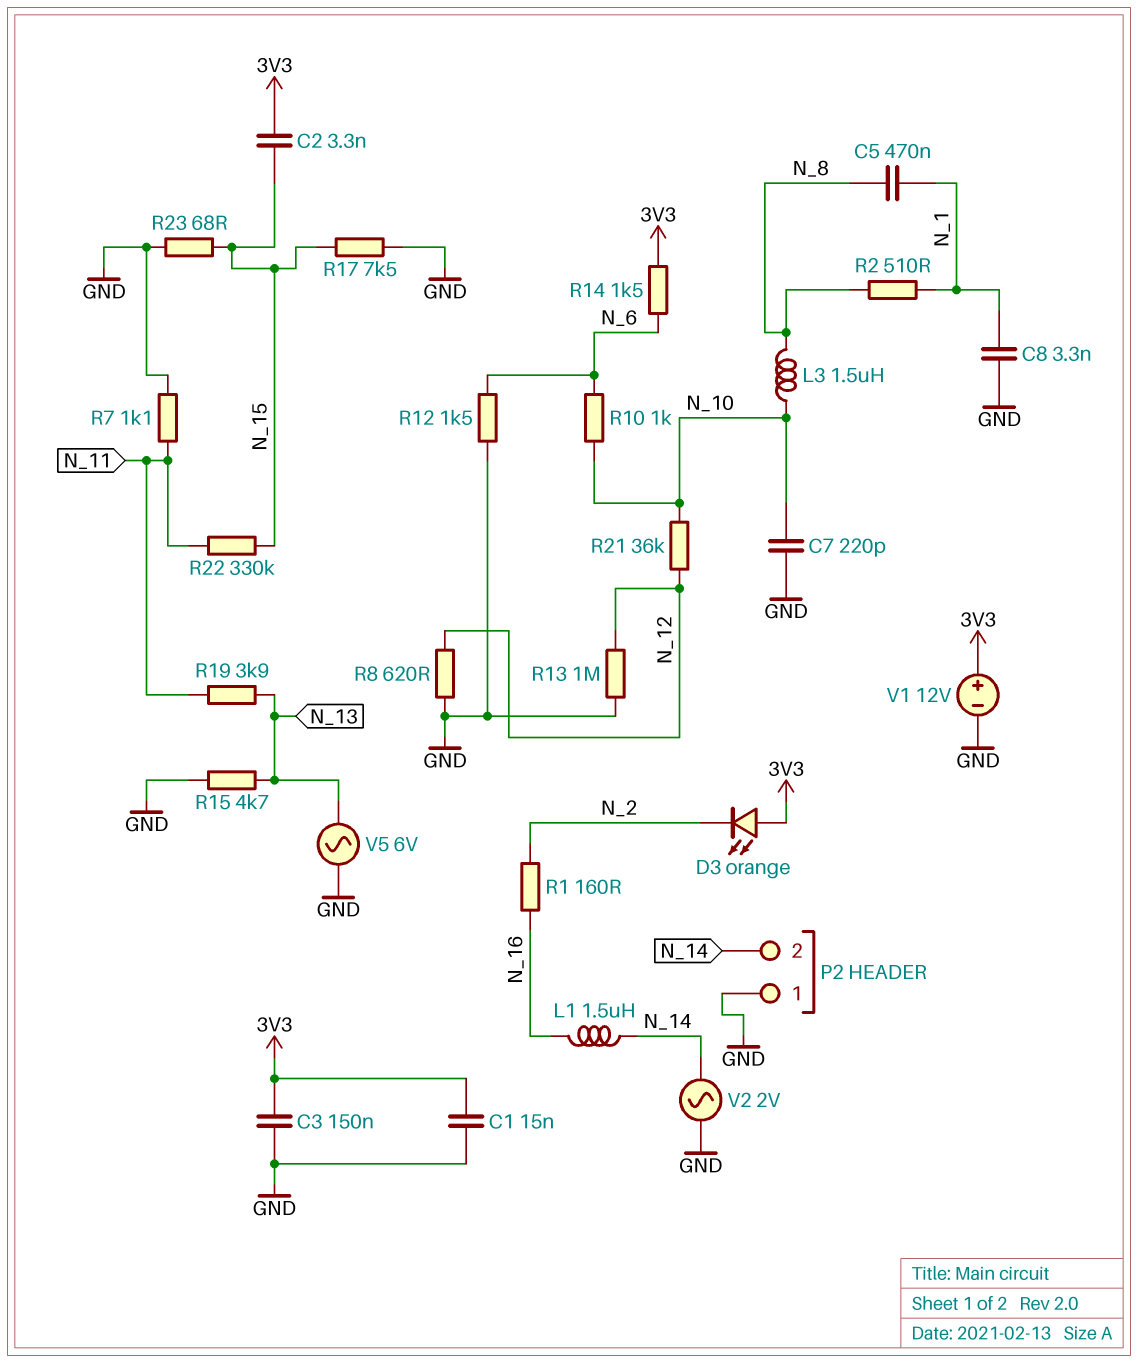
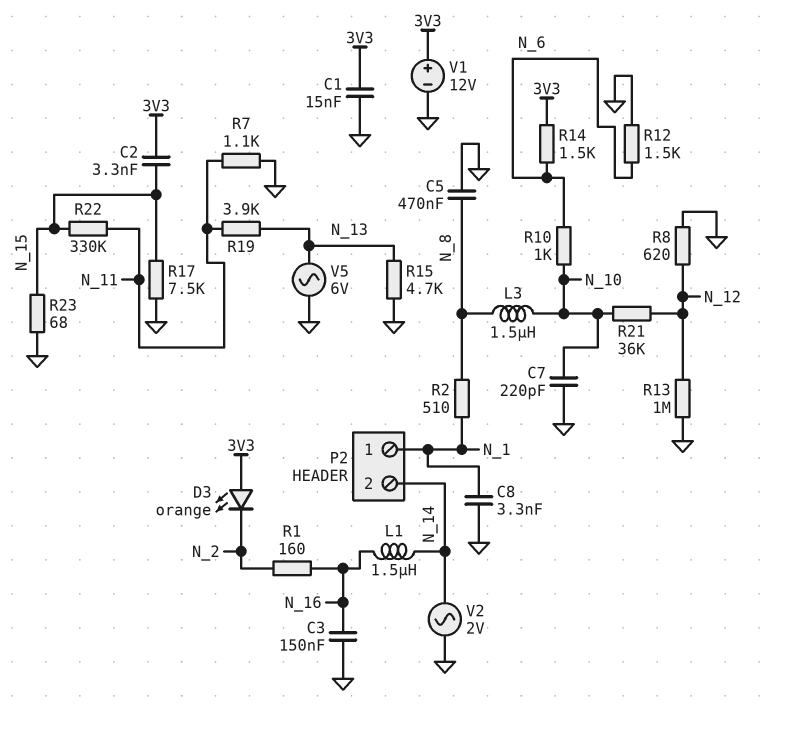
C3: 150nF (3V3, GND) -> 150nF (GND, N_16)
C5: 470nF (N_1, N_8) -> 470nF (GND, N_8)
P2 pin 1: GND -> N_1

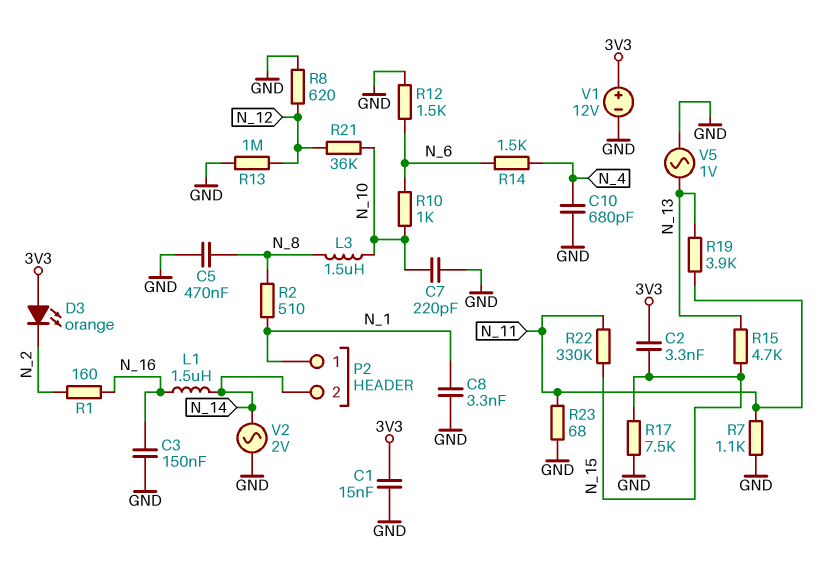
C10: none -> 680pF (GND, N_4)
R14: 1.5k (3V3, N_6) -> 1.5k (N_4, N_6)
R15: 4.7k (GND, N_13) -> 4.7k (N_13, N_15)
R23: 68 (GND, N_15) -> 68 (GND, N_11)
V5: AC 6V (GND, N_13) -> AC 1V (GND, N_13)

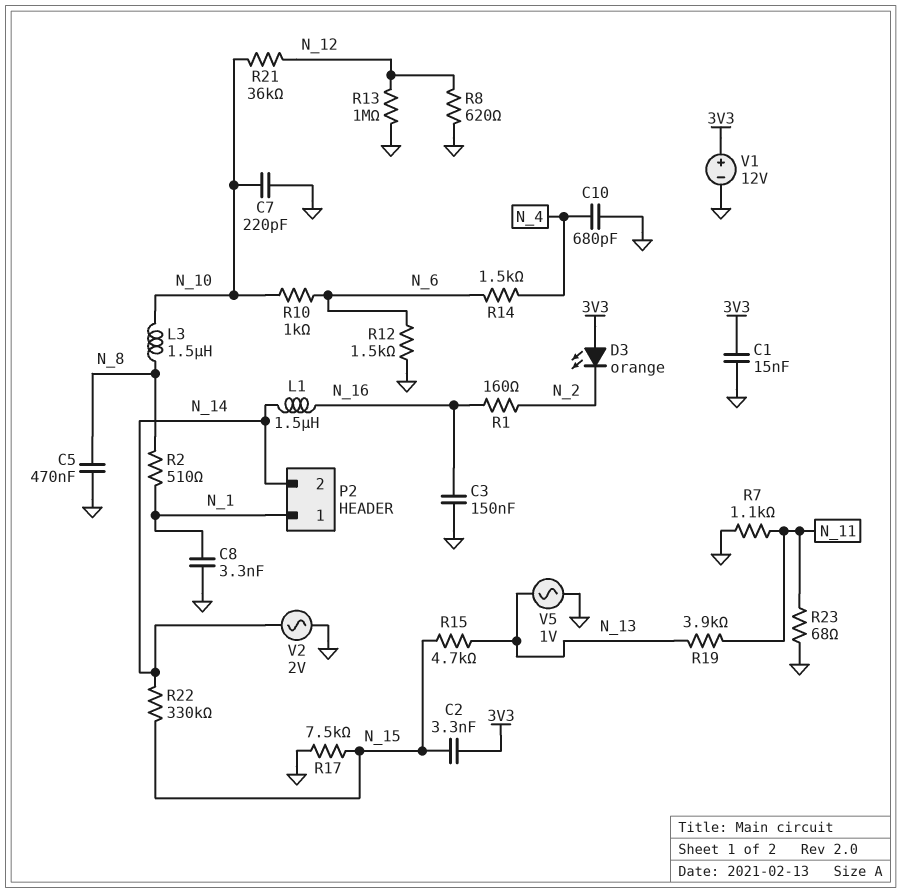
R22: 330k (N_11, N_15) -> 330k (N_14, N_15)

